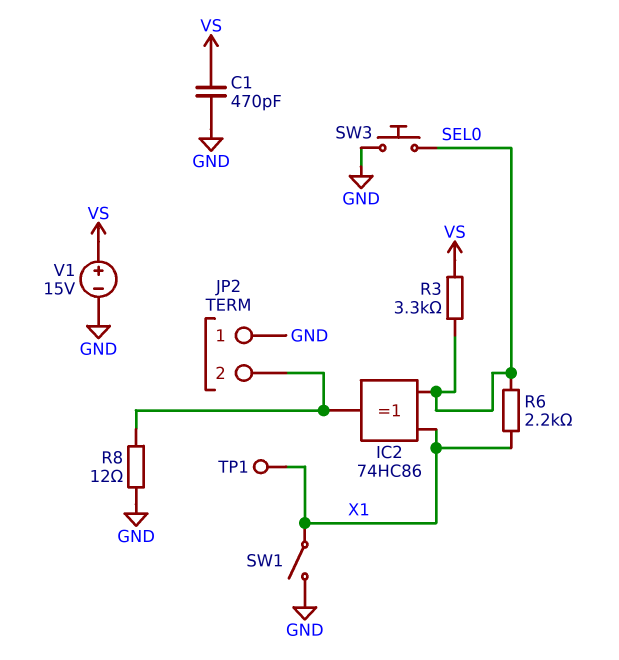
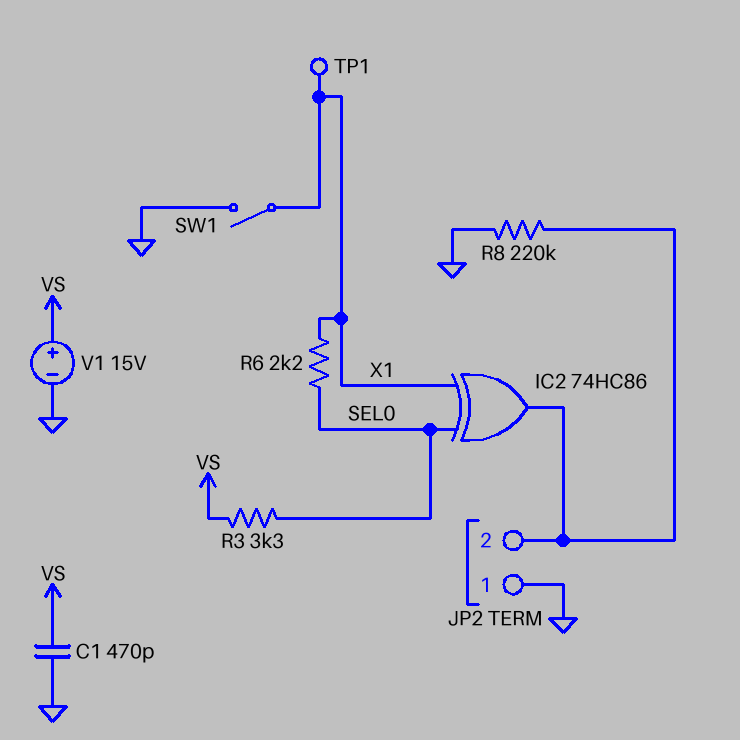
R8: 12 (GND, JP2/2) -> 220k (GND, JP2/2)
SW3: button (GND, SEL0) -> none

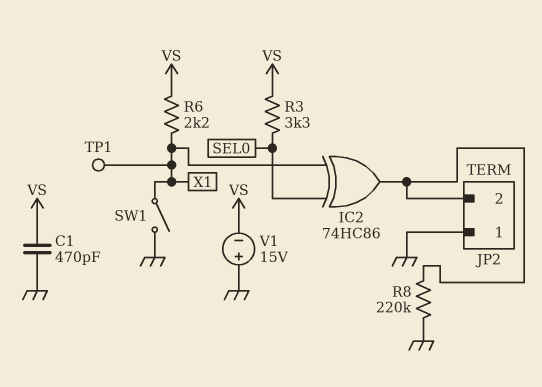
R6: 2.2k (SEL0, X1) -> 2.2k (VS, X1)
V1: 15V (plus VS, minus GND) -> 15V (plus GND, minus VS)

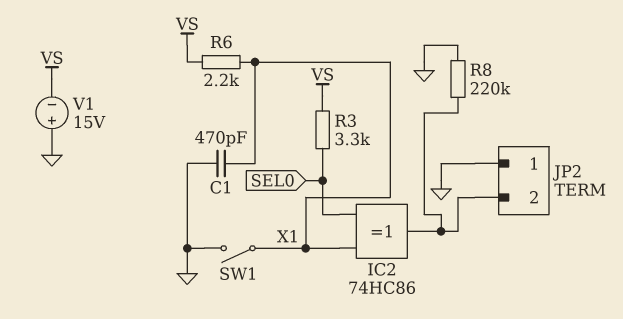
C1: 470pF (GND, VS) -> 470pF (GND, X1)
TP1: test point (X1) -> none

